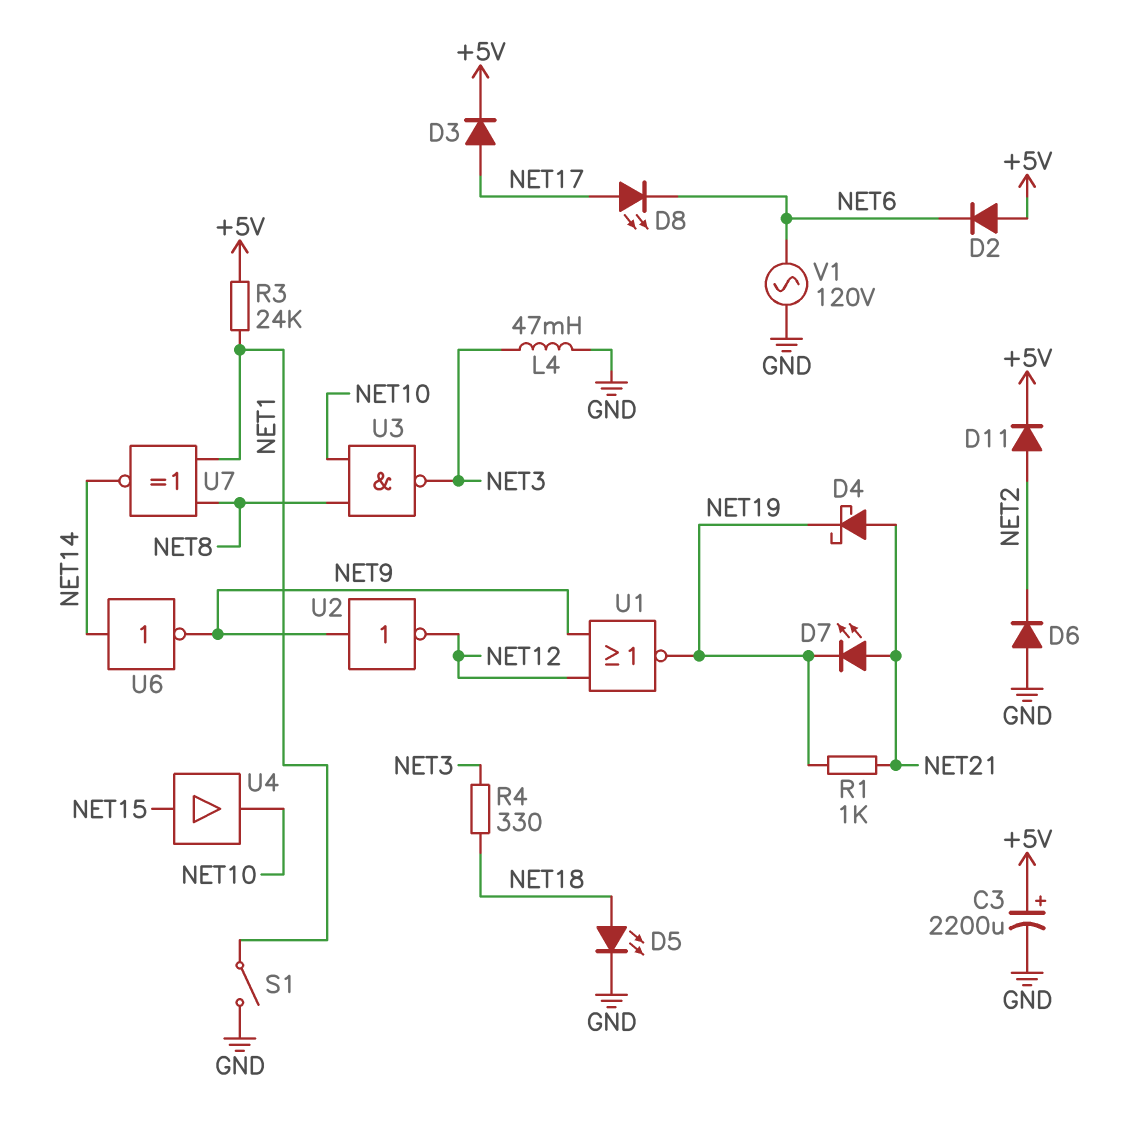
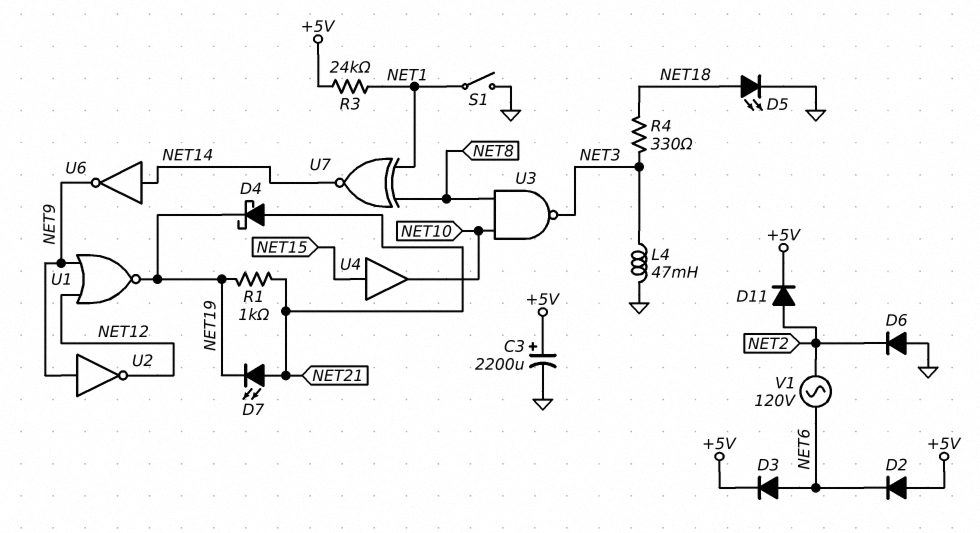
D3: diode (A NET17, K +5V) -> diode (A NET6, K +5V)
D8: LED (A NET17, K NET6) -> none
V1: AC 120V (GND, NET6) -> AC 120V (NET2, NET6)

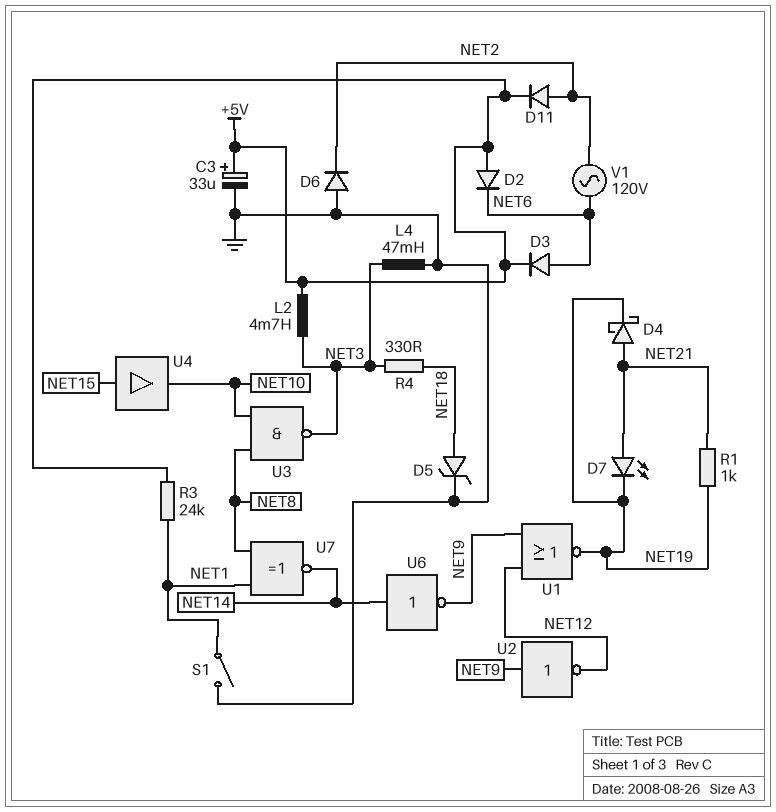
C3: 2200uF (plus +5V, minus GND) -> 33uF (plus +5V, minus GND)
D5: LED (A NET18, K GND) -> zener (A NET18, K GND)
L2: none -> 4.7mH (+5V, NET3)

